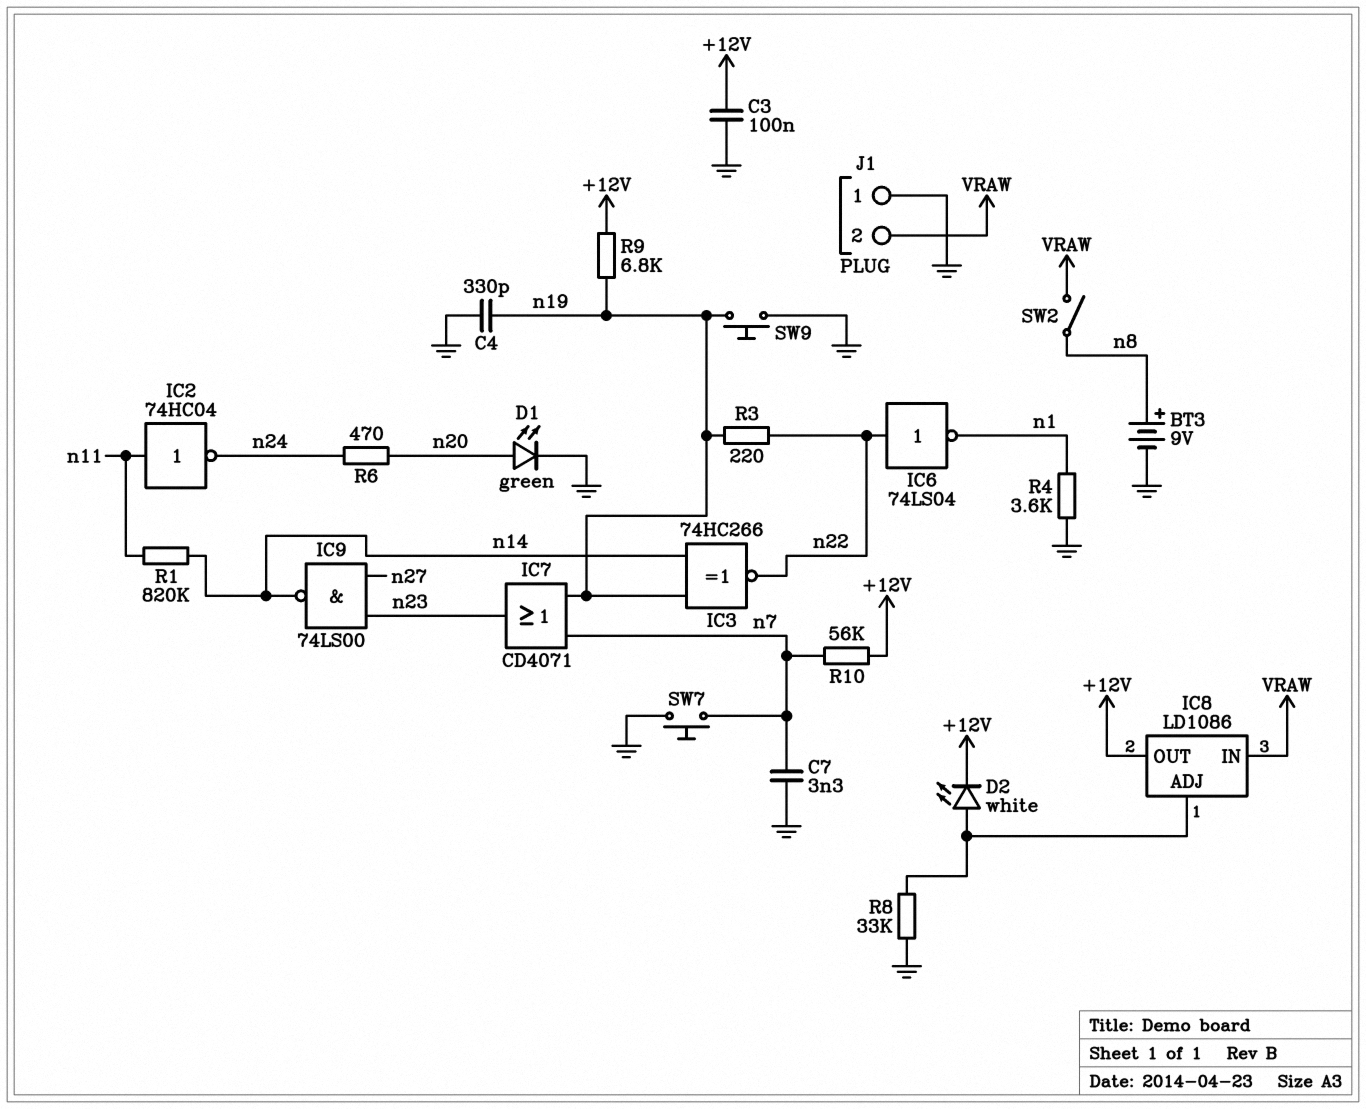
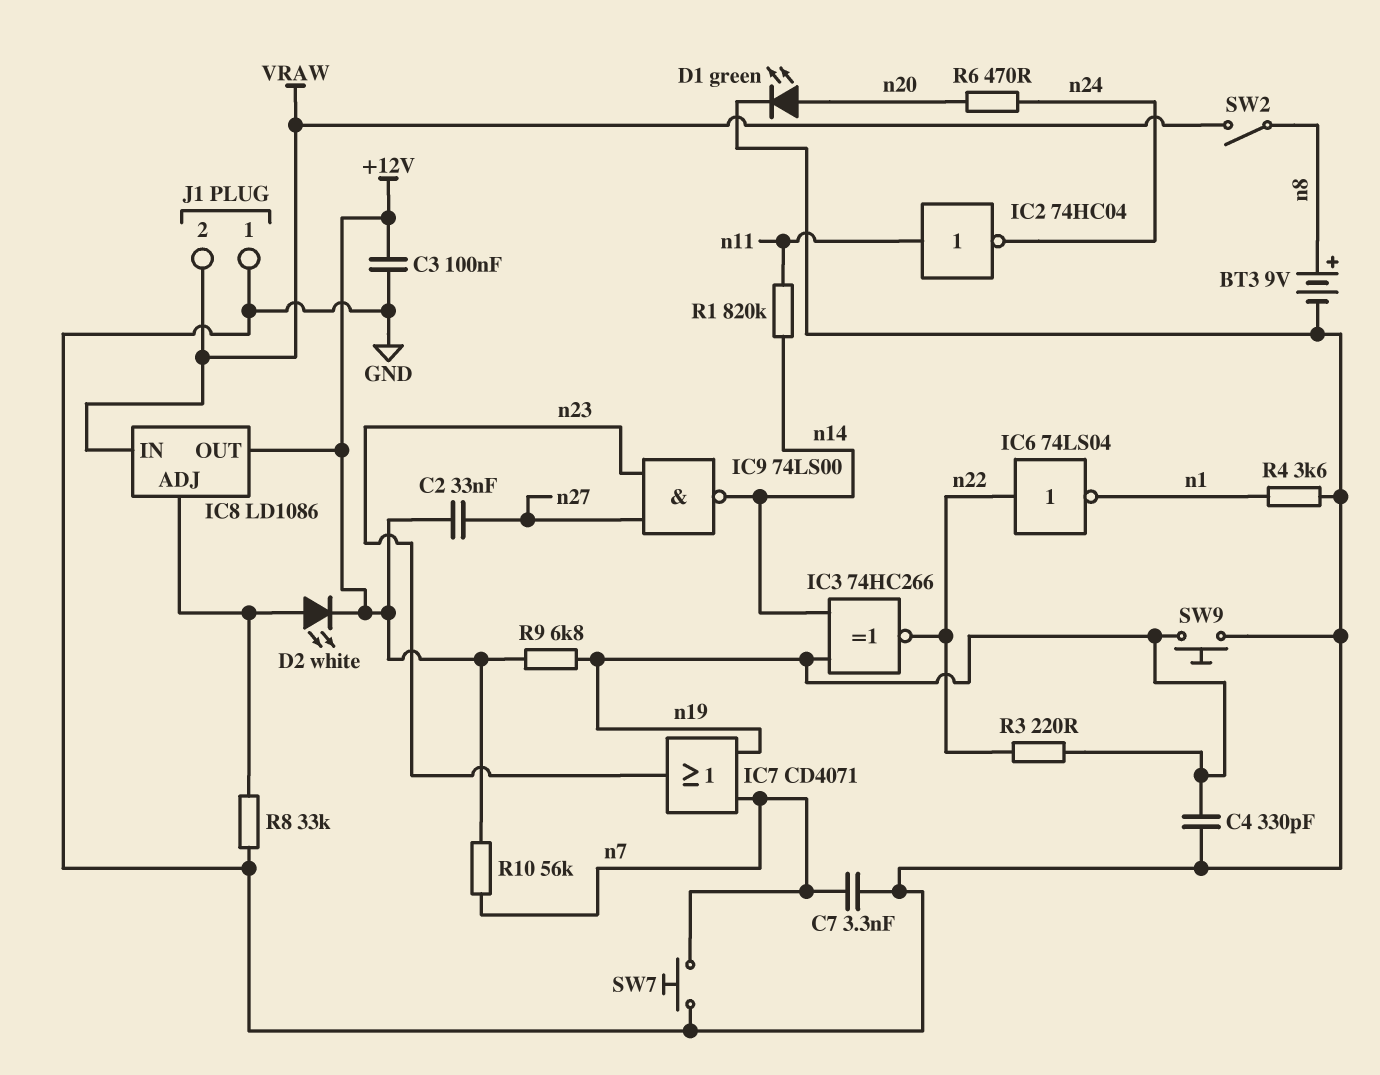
C2: none -> 33nF (+12V, n27)

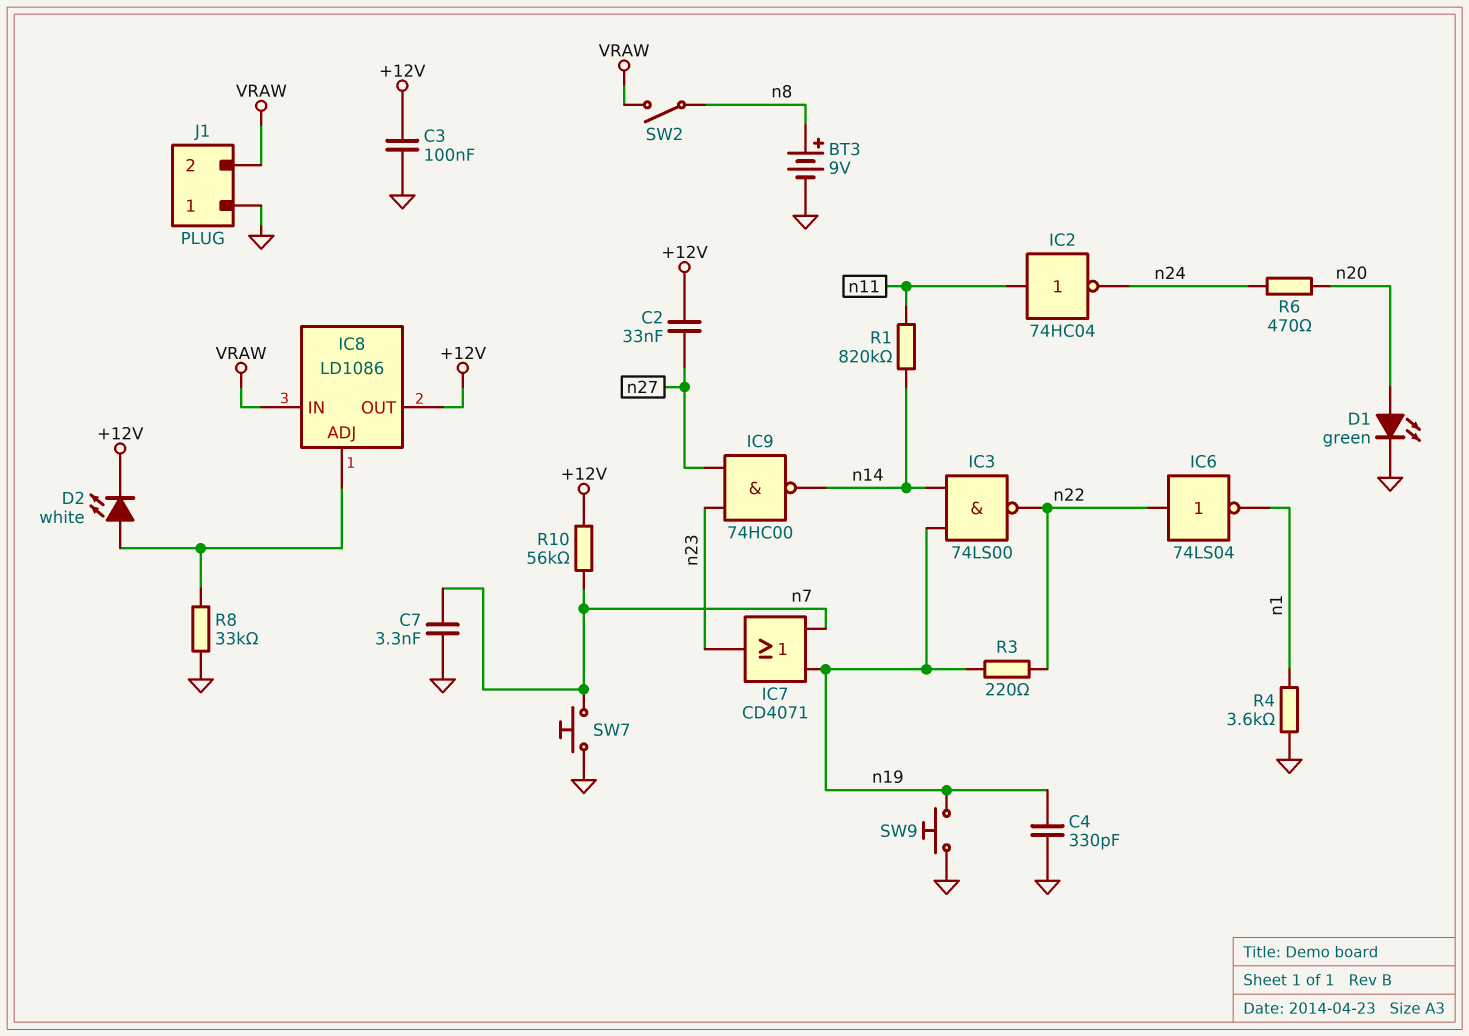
IC3: XNOR 74HC266 (in n14, in n19, out n22) -> NAND 74LS00 (in n14, in n19, out n22)
IC9: NAND 74LS00 (in n23, in n27, out n14) -> NAND 74HC00 (in n23, in n27, out n14)
R9: 6.8k (+12V, n19) -> none

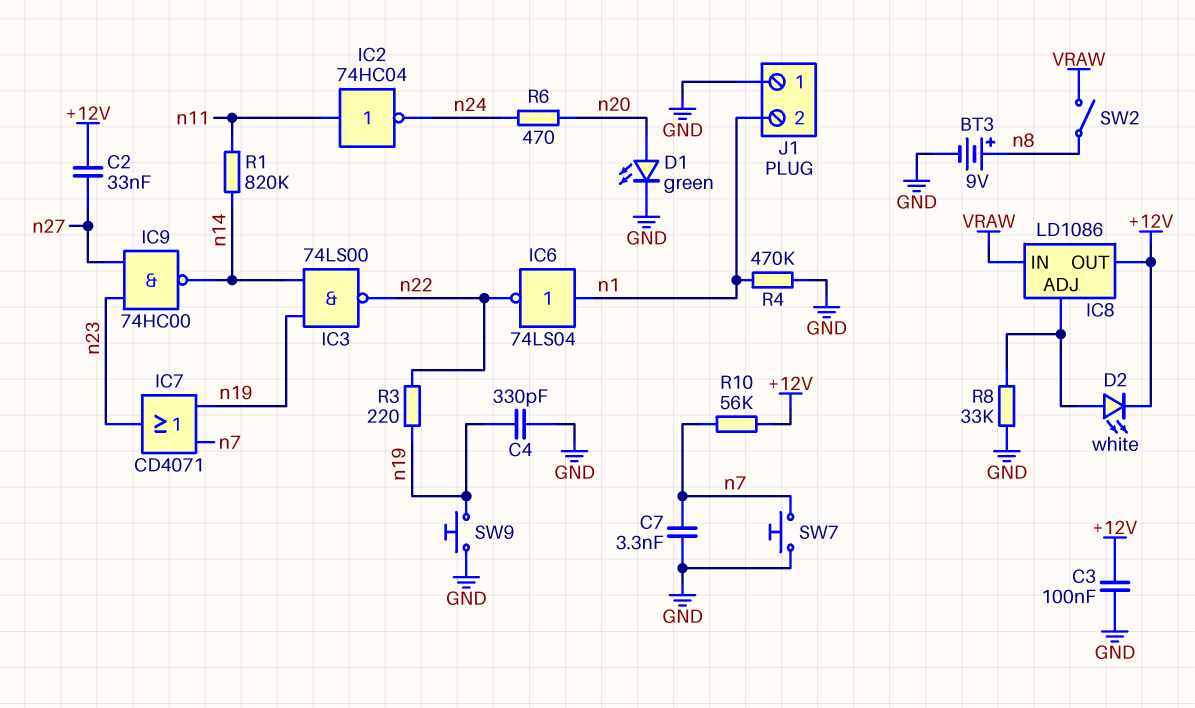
IC6: NOT 74LS04 (in n22, out n1) -> NOT 74LS04 (in n1, out n22)
J1 pin 2: VRAW -> n1
R4: 3.6k (GND, n1) -> 470k (GND, n1)

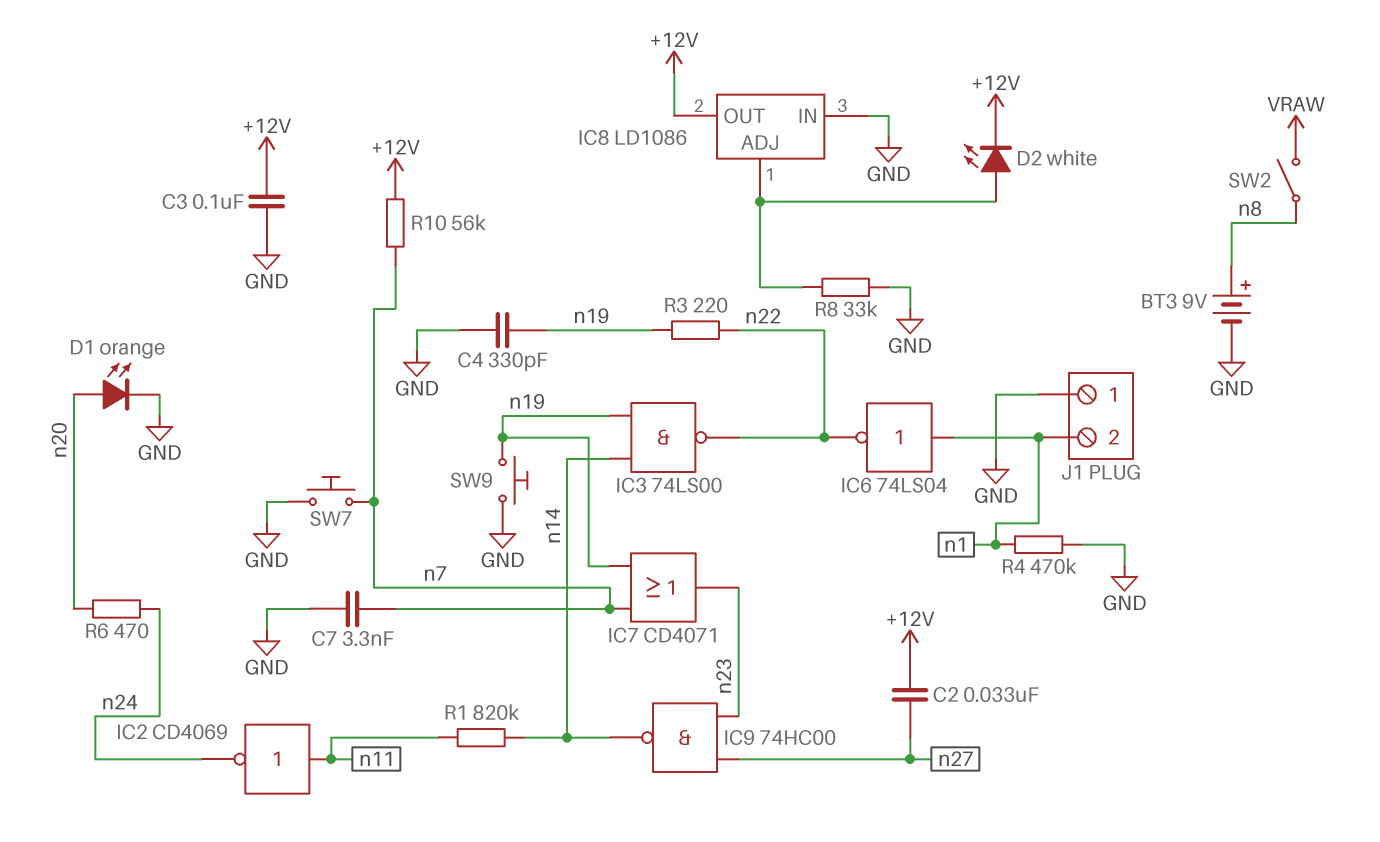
D1: LED green (A n20, K GND) -> LED orange (A n20, K GND)
IC2: NOT 74HC04 (in n11, out n24) -> NOT CD4069 (in n11, out n24)
IC8 pin IN: VRAW -> GND

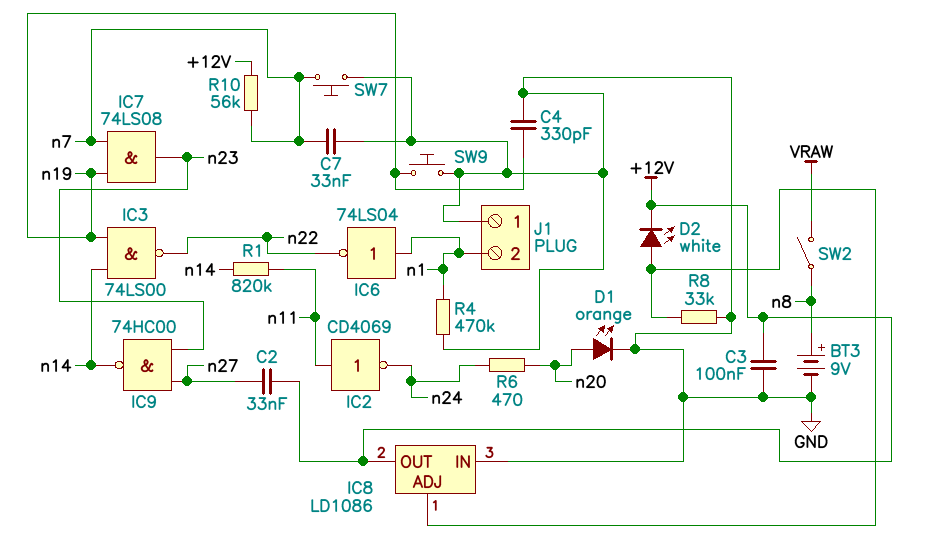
C7: 3.3nF (GND, n7) -> 33nF (GND, n7)
IC7: OR CD4071 (in n7, in n19, out n23) -> AND 74LS08 (in n7, in n19, out n23)
R3: 220 (n19, n22) -> none

